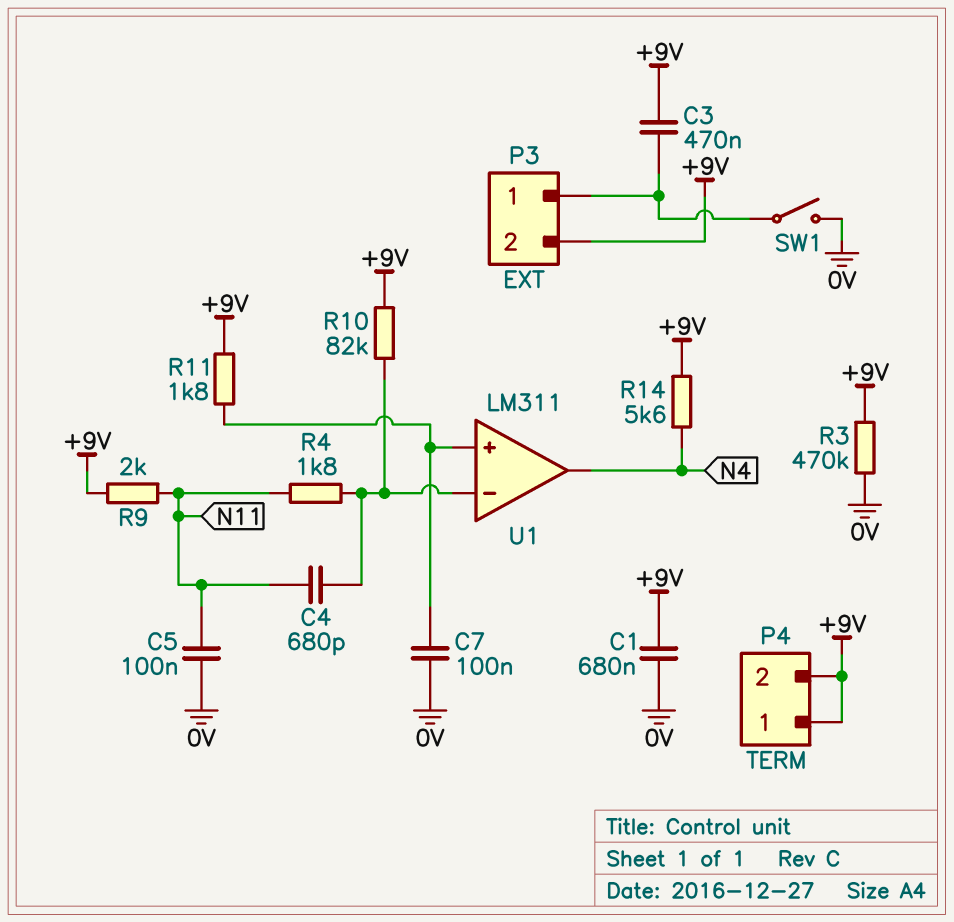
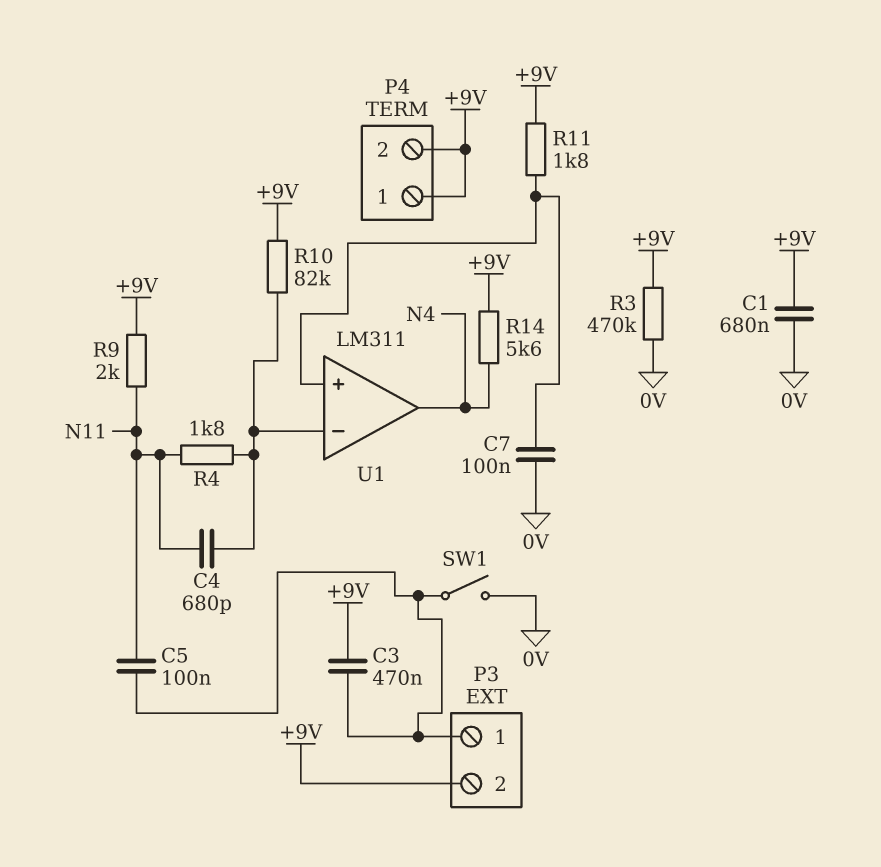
C5: 100nF (0V, N11) -> 100nF (N11, P3/1)

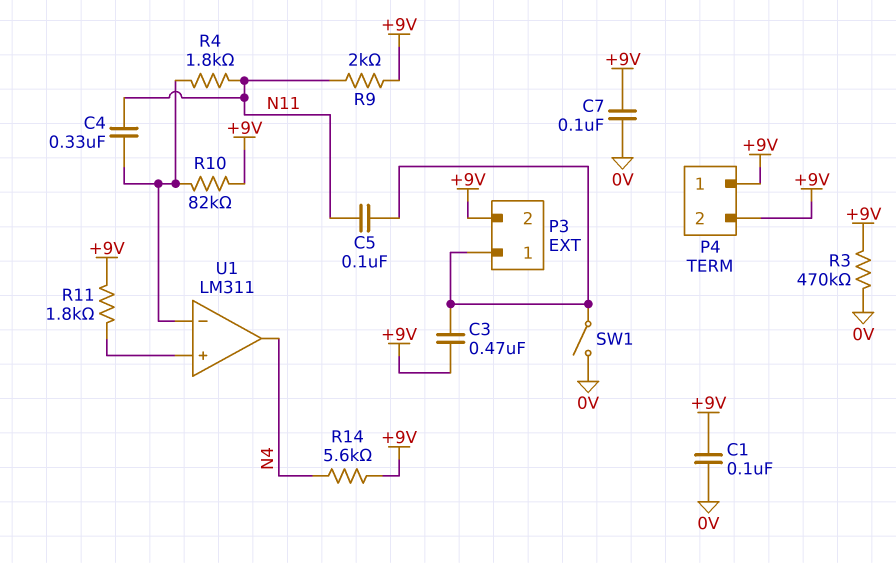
C1: 680nF (+9V, 0V) -> 100nF (+9V, 0V)
C4: 680pF (N11, U1/in-) -> 330nF (N11, U1/in-)
C7: 100nF (0V, U1/in+) -> 100nF (+9V, 0V)

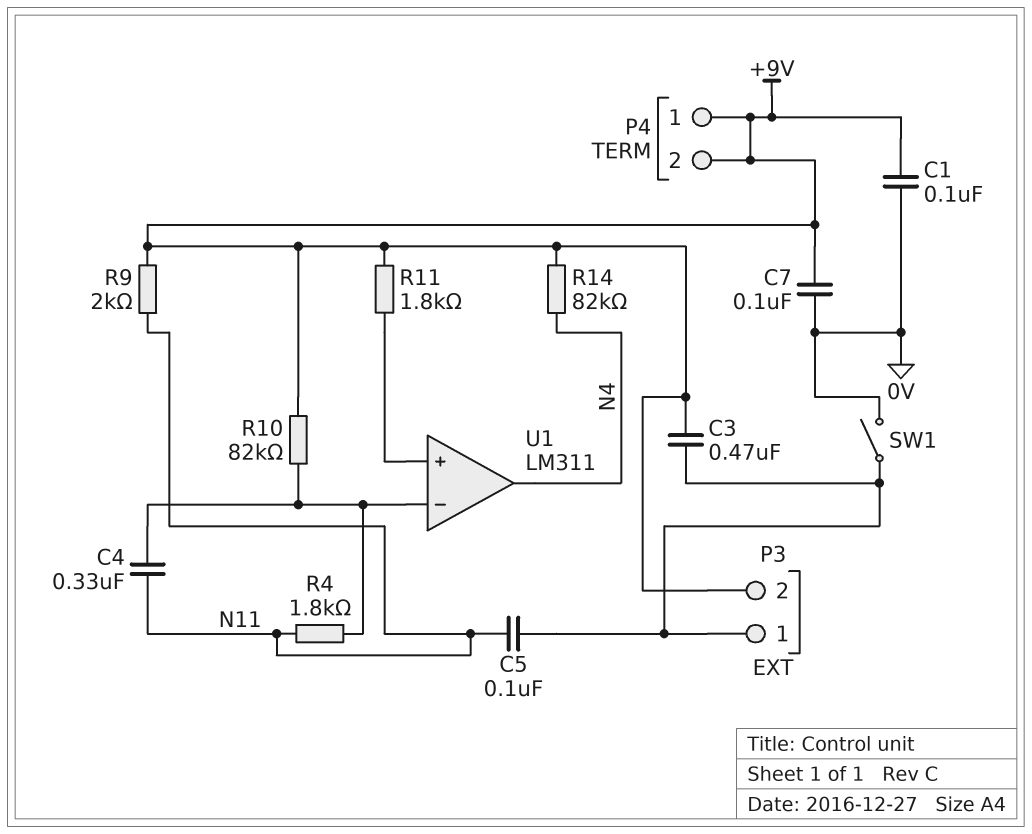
R3: 470k (+9V, 0V) -> none
R14: 5.6k (+9V, N4) -> 82k (+9V, N4)

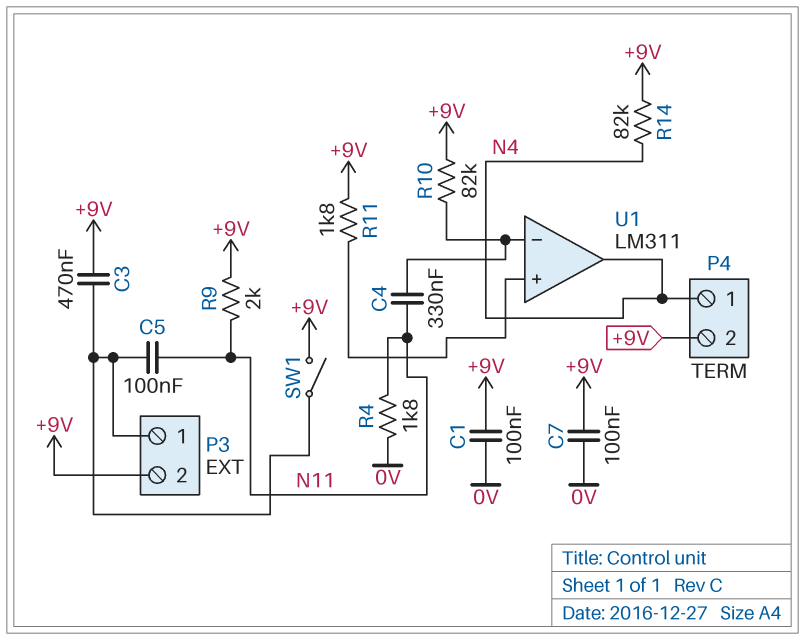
P4 pin 1: +9V -> N4
R4: 1.8k (N11, U1/in-) -> 1.8k (0V, N11)
SW1: switch (0V, P3/1) -> switch (+9V, P3/1)

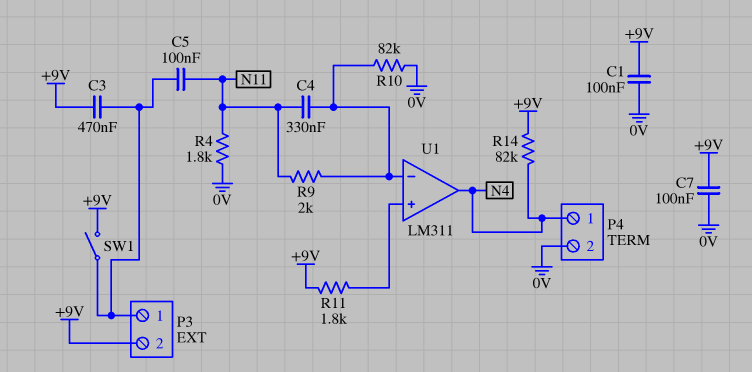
P4 pin 2: +9V -> 0V
R9: 2k (+9V, N11) -> 2k (N11, U1/in-)
R10: 82k (+9V, U1/in-) -> 82k (0V, U1/in-)

